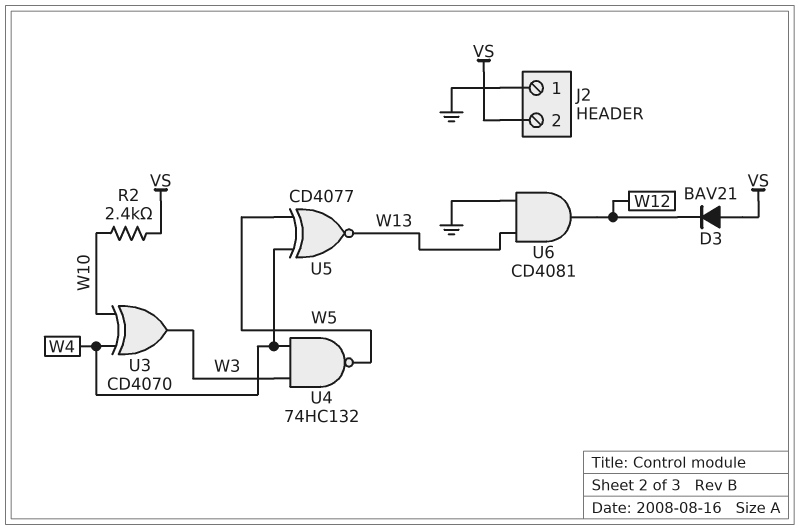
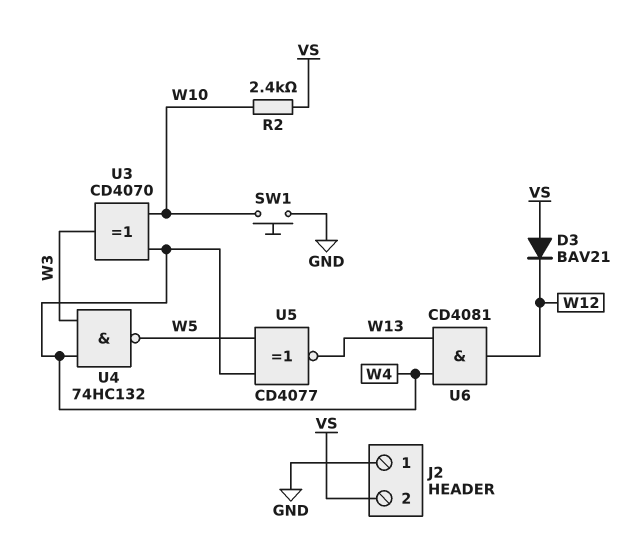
SW1: none -> button (GND, W10)
U6: AND CD4081 (in GND, in W13, out W12) -> AND CD4081 (in W4, in W13, out W12)

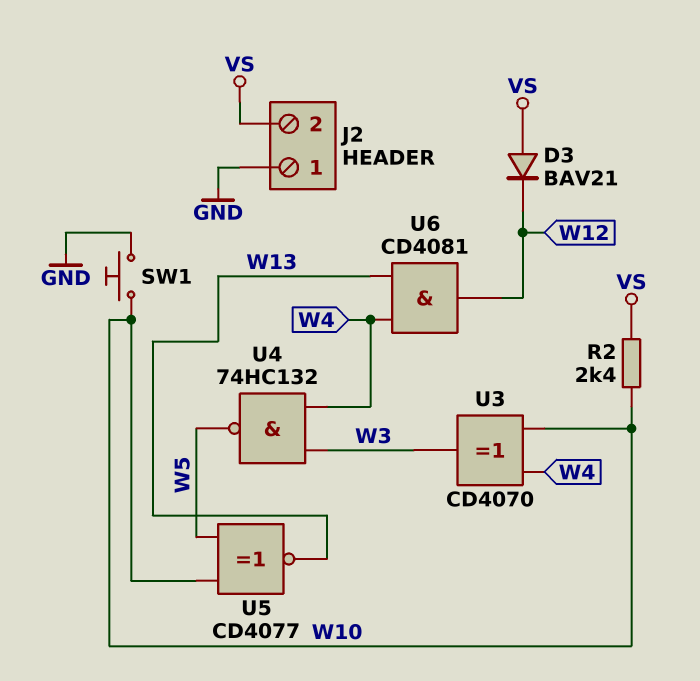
U5: XNOR CD4077 (in W4, in W5, out W13) -> XNOR CD4077 (in W5, in W10, out W13)

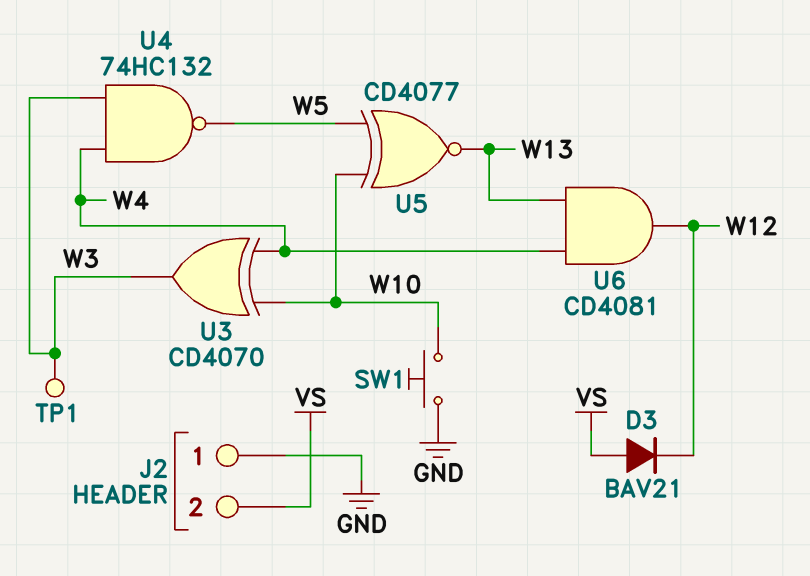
R2: 2.4k (VS, W10) -> none
TP1: none -> test point (W3)

